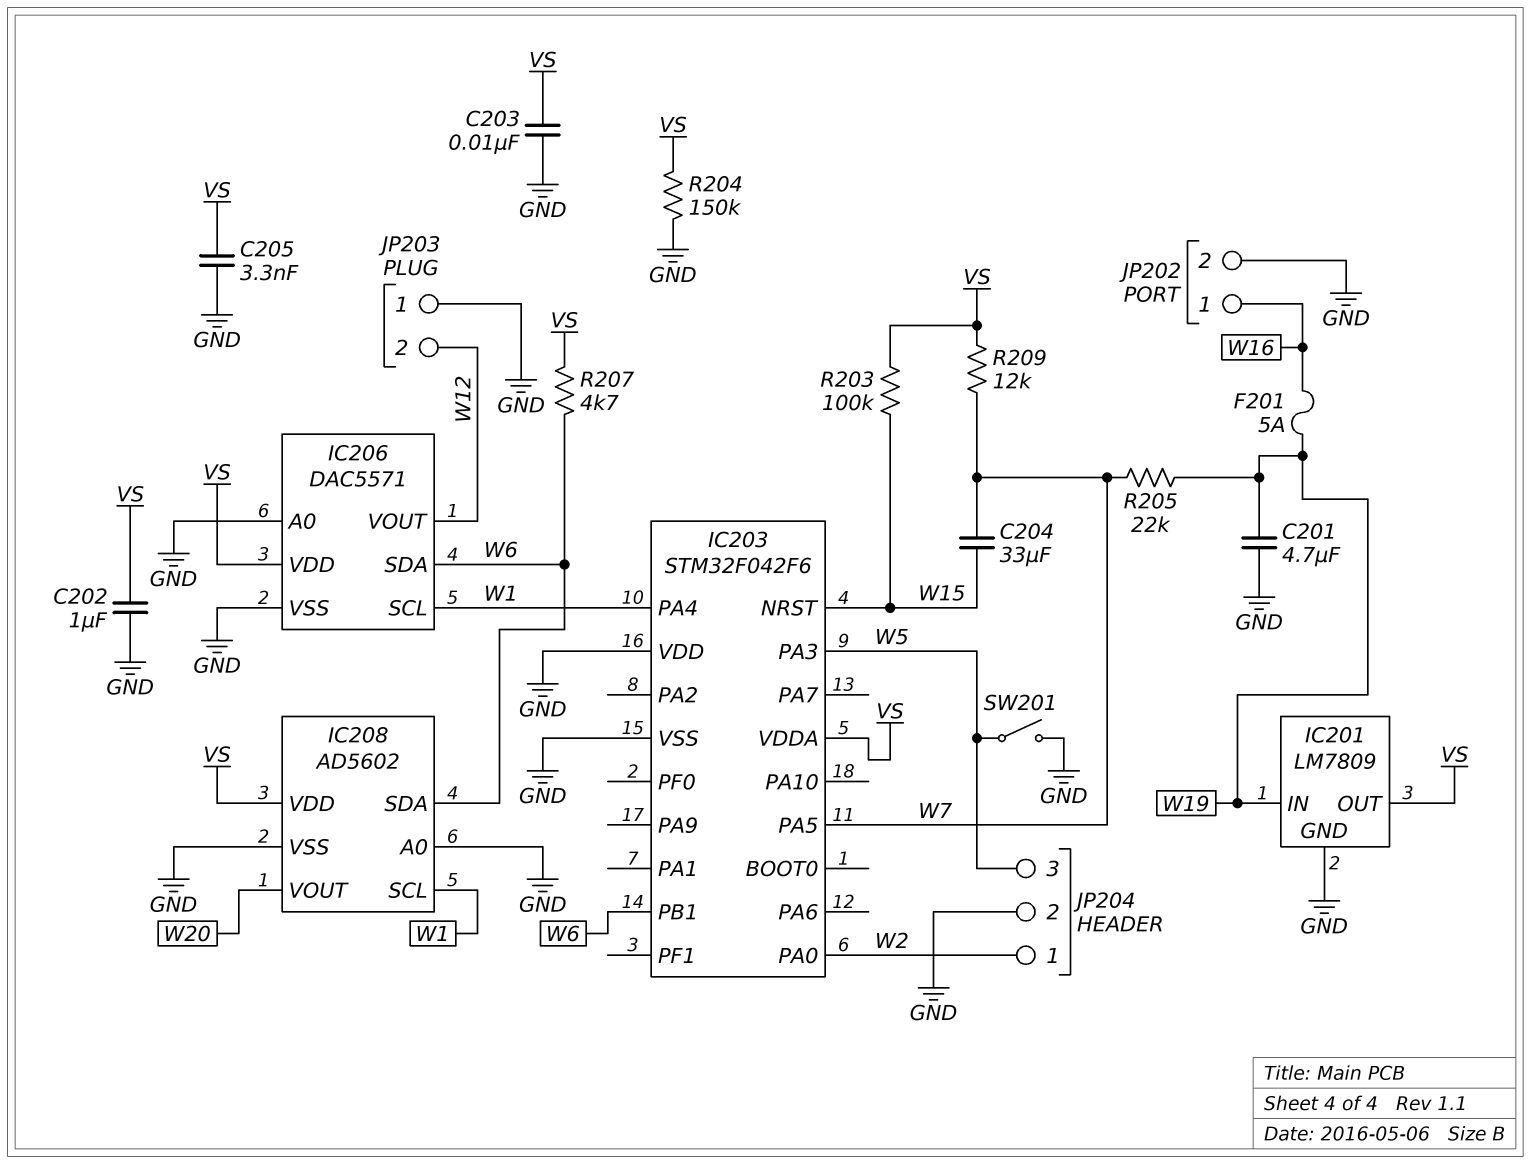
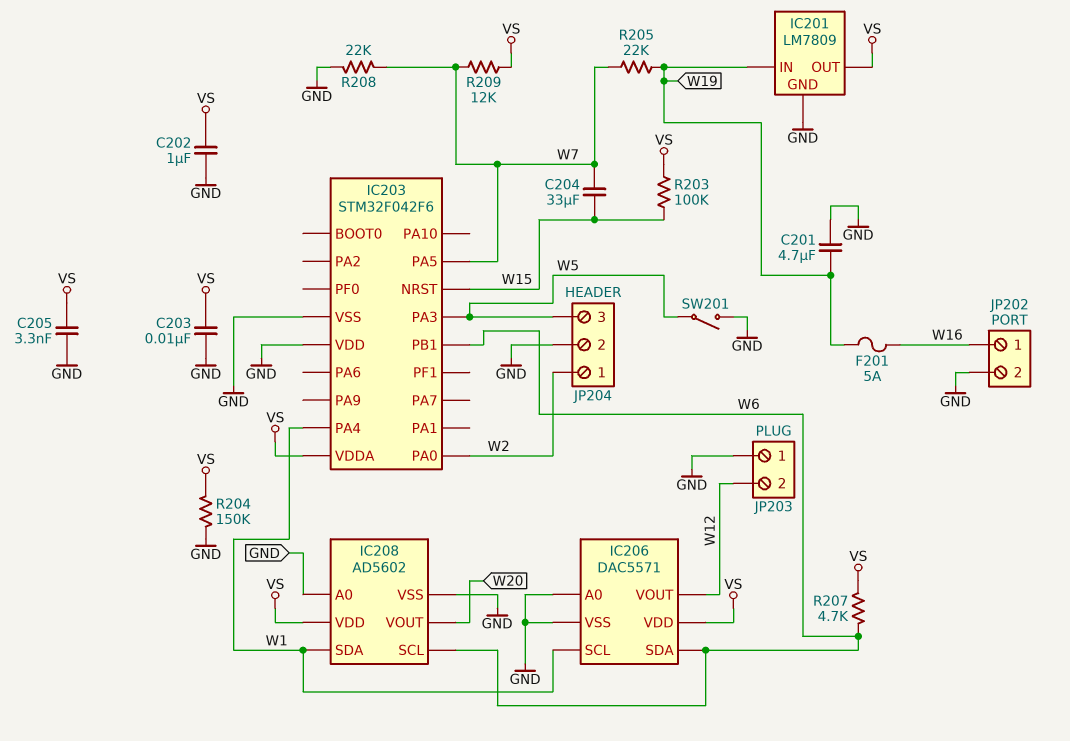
IC208 pin SCL: W1 -> W6
IC208 pin SDA: W6 -> W1
R208: none -> 22k (GND, W7)

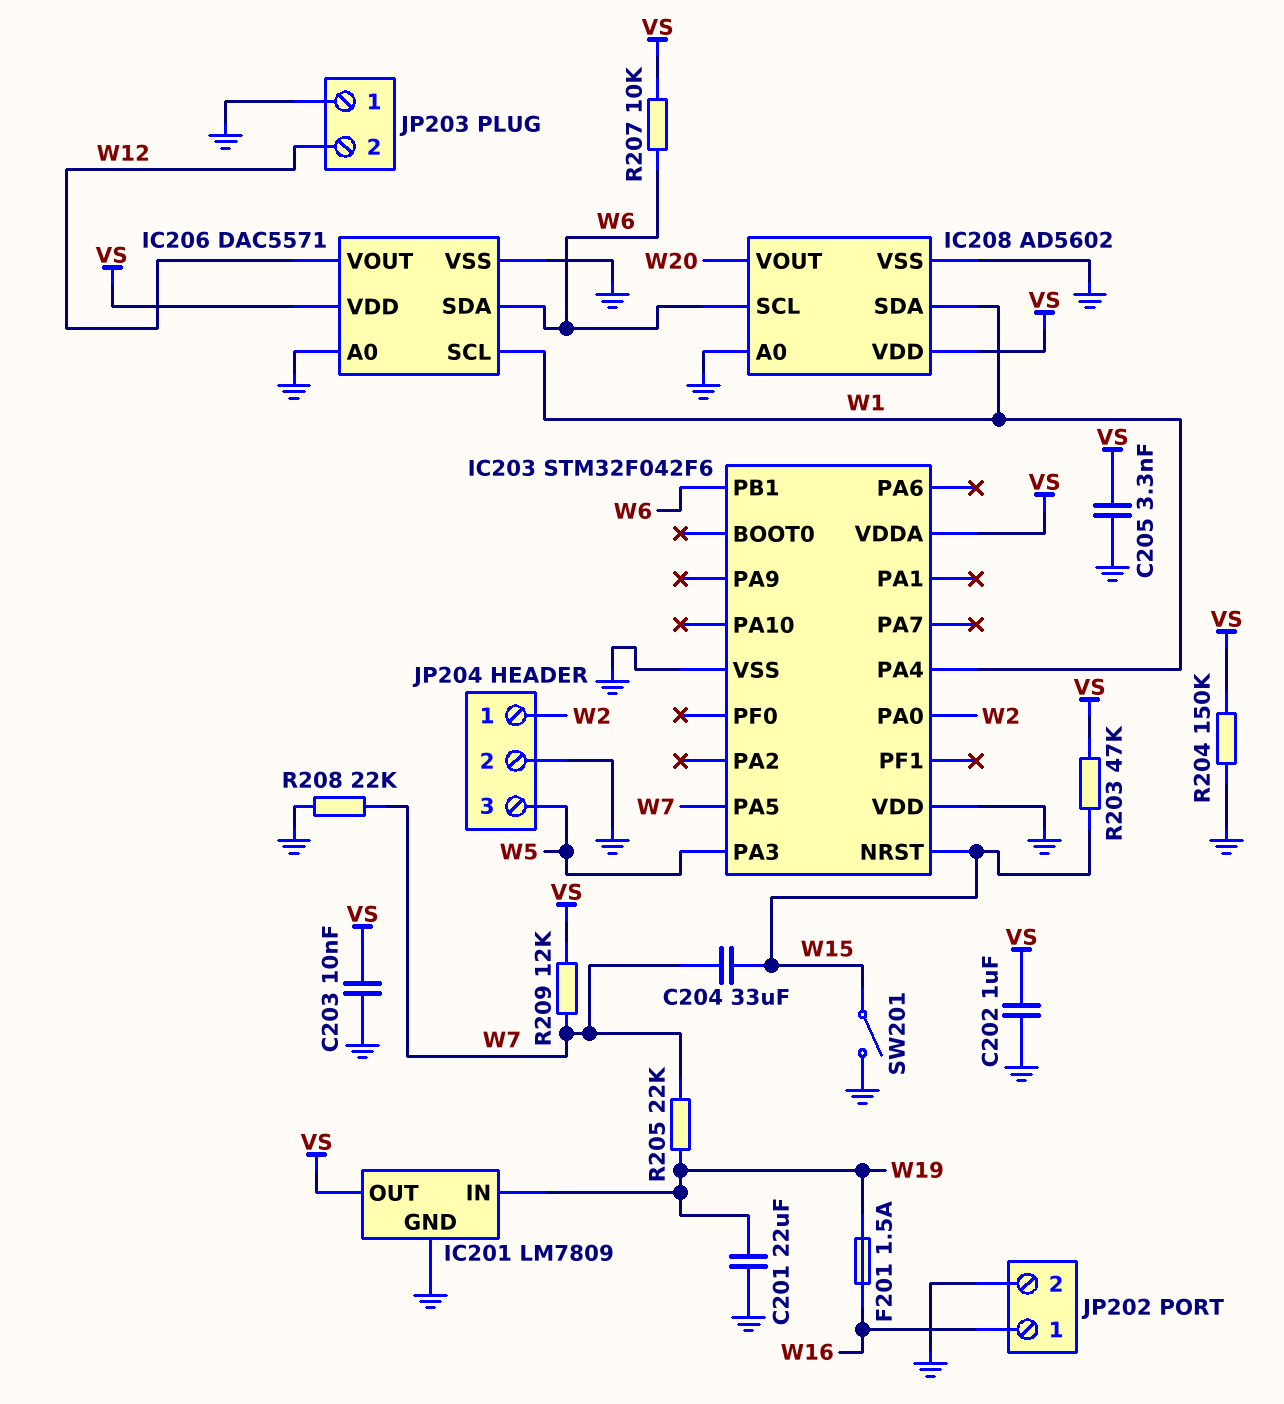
C201: 4.7uF (GND, W19) -> 22uF (GND, W19)
F201: 5A (W16, W19) -> 1.5A (W16, W19)
R203: 100k (VS, W15) -> 47k (VS, W15)
R207: 4.7k (VS, W6) -> 10k (VS, W6)
SW201: switch (GND, W5) -> switch (GND, W15)

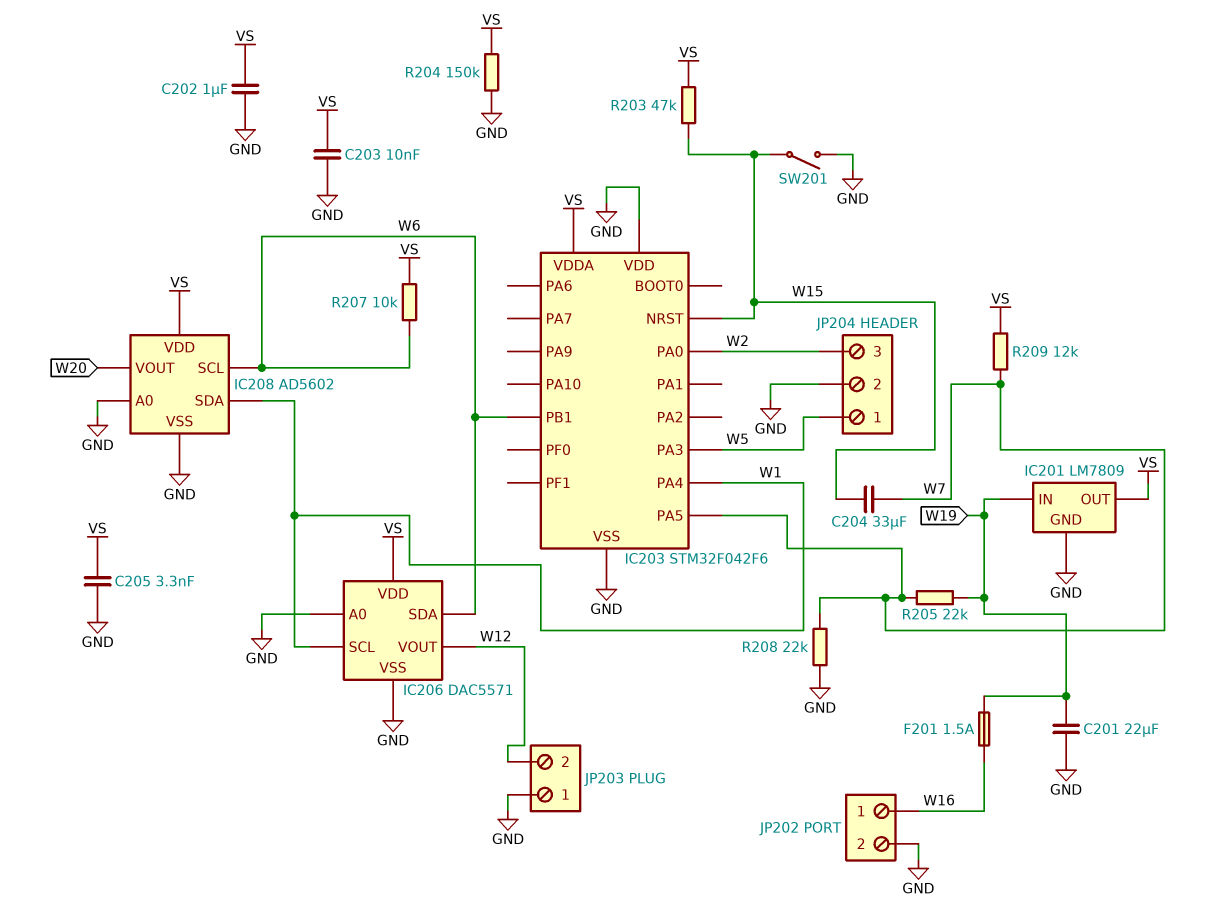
JP204 pin 1: W2 -> W5
JP204 pin 3: W5 -> W2

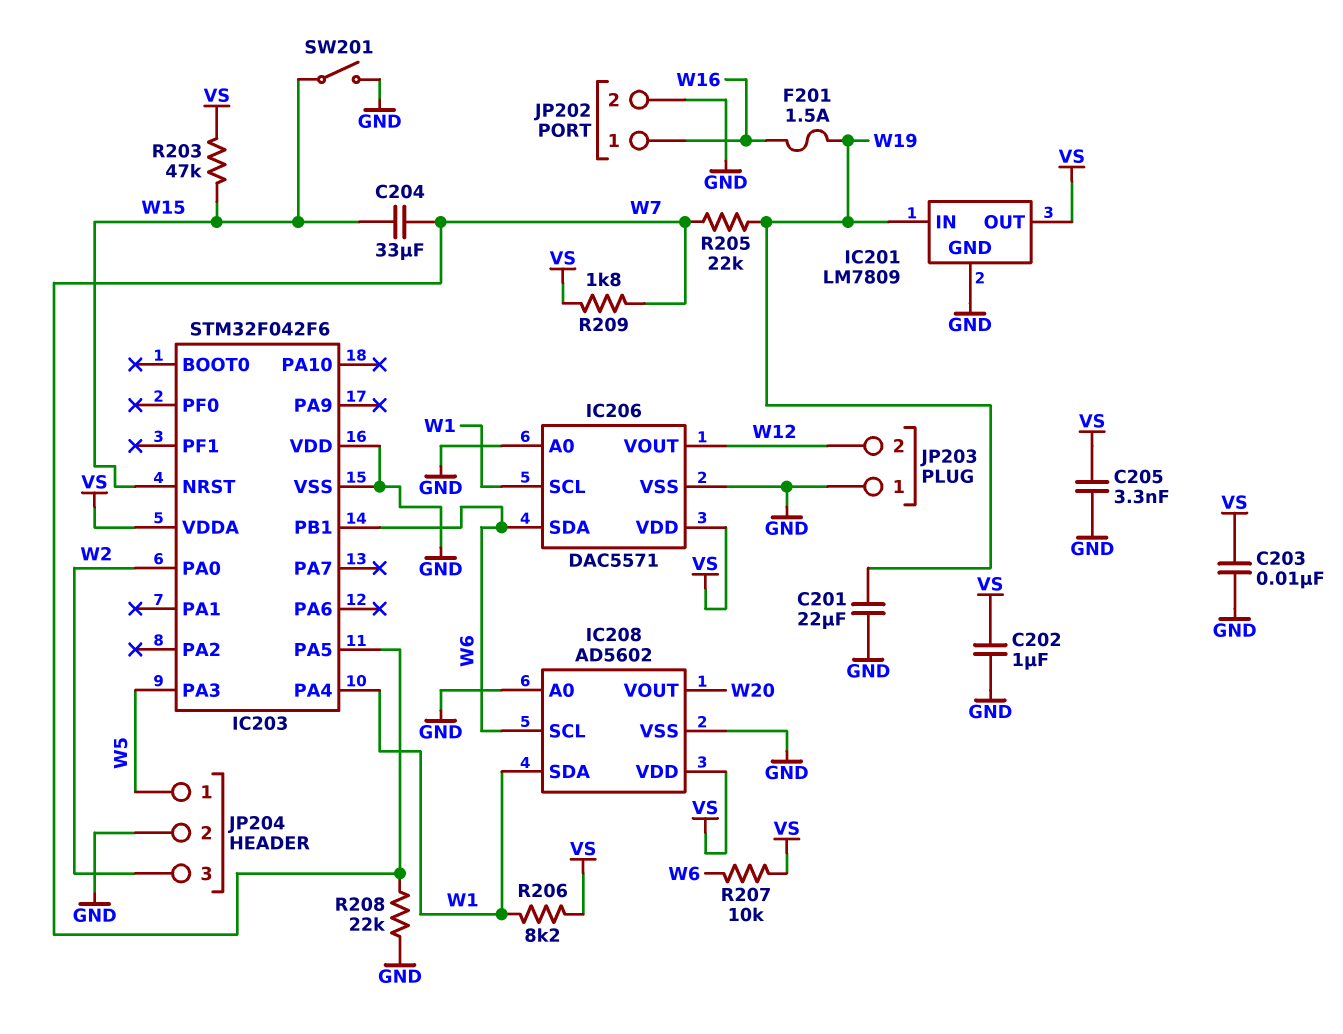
R204: 150k (GND, VS) -> none
R206: none -> 8.2k (VS, W1)
R209: 12k (VS, W7) -> 1.8k (VS, W7)

